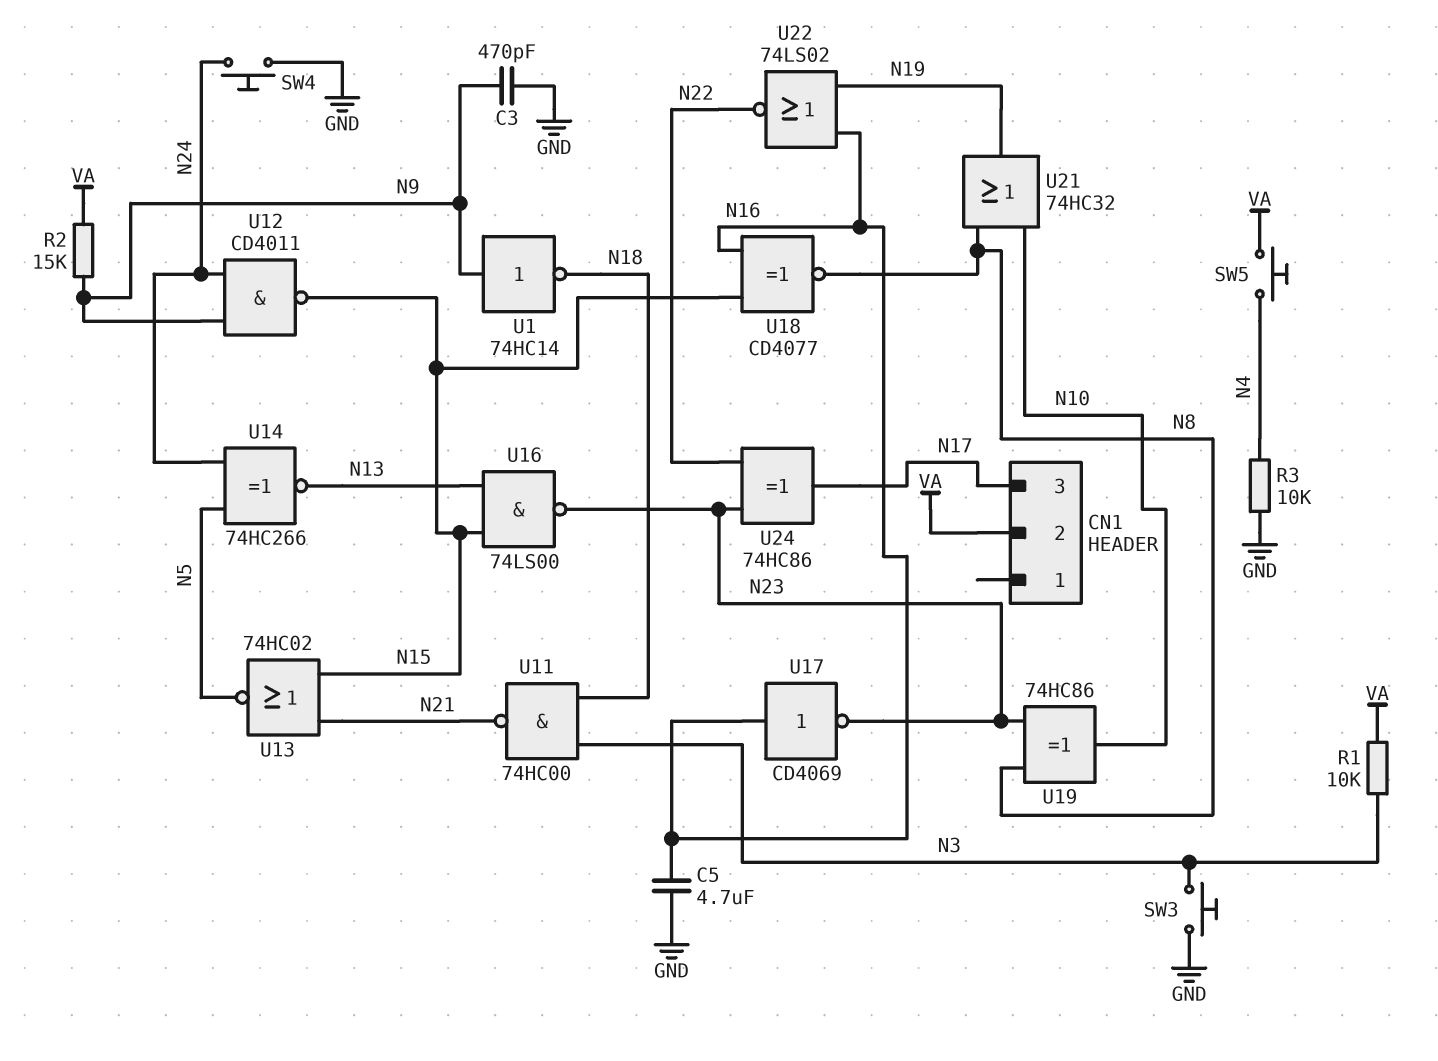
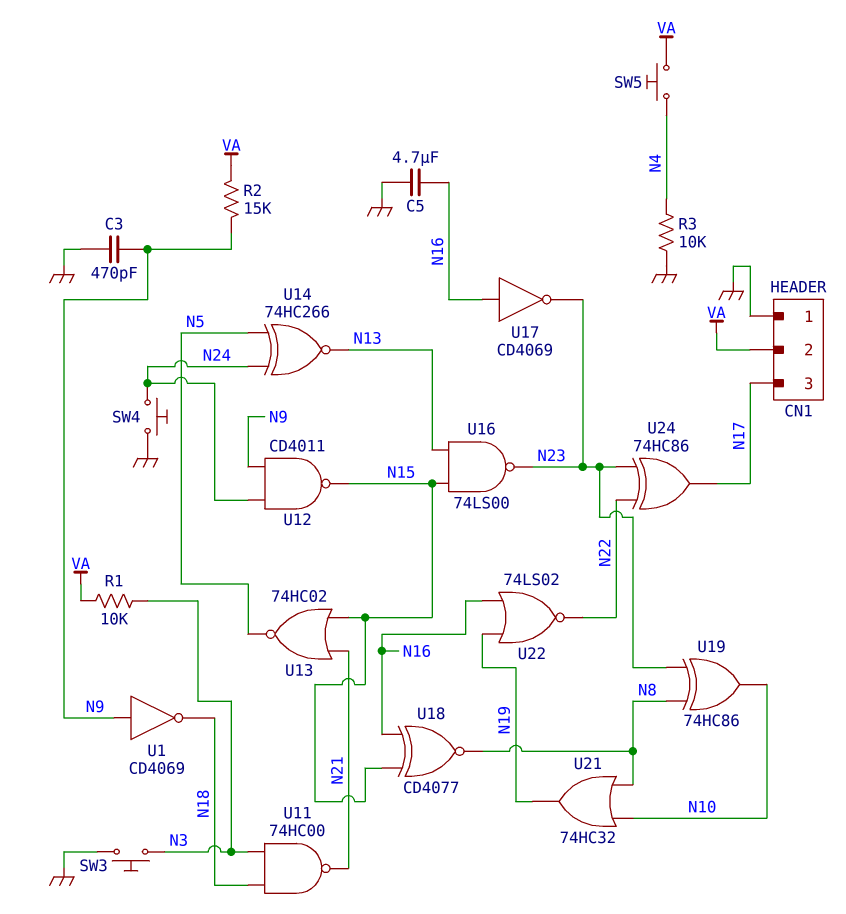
CN1 pin 1: none -> GND
U1: NOT 74HC14 (in N9, out N18) -> NOT CD4069 (in N9, out N18)

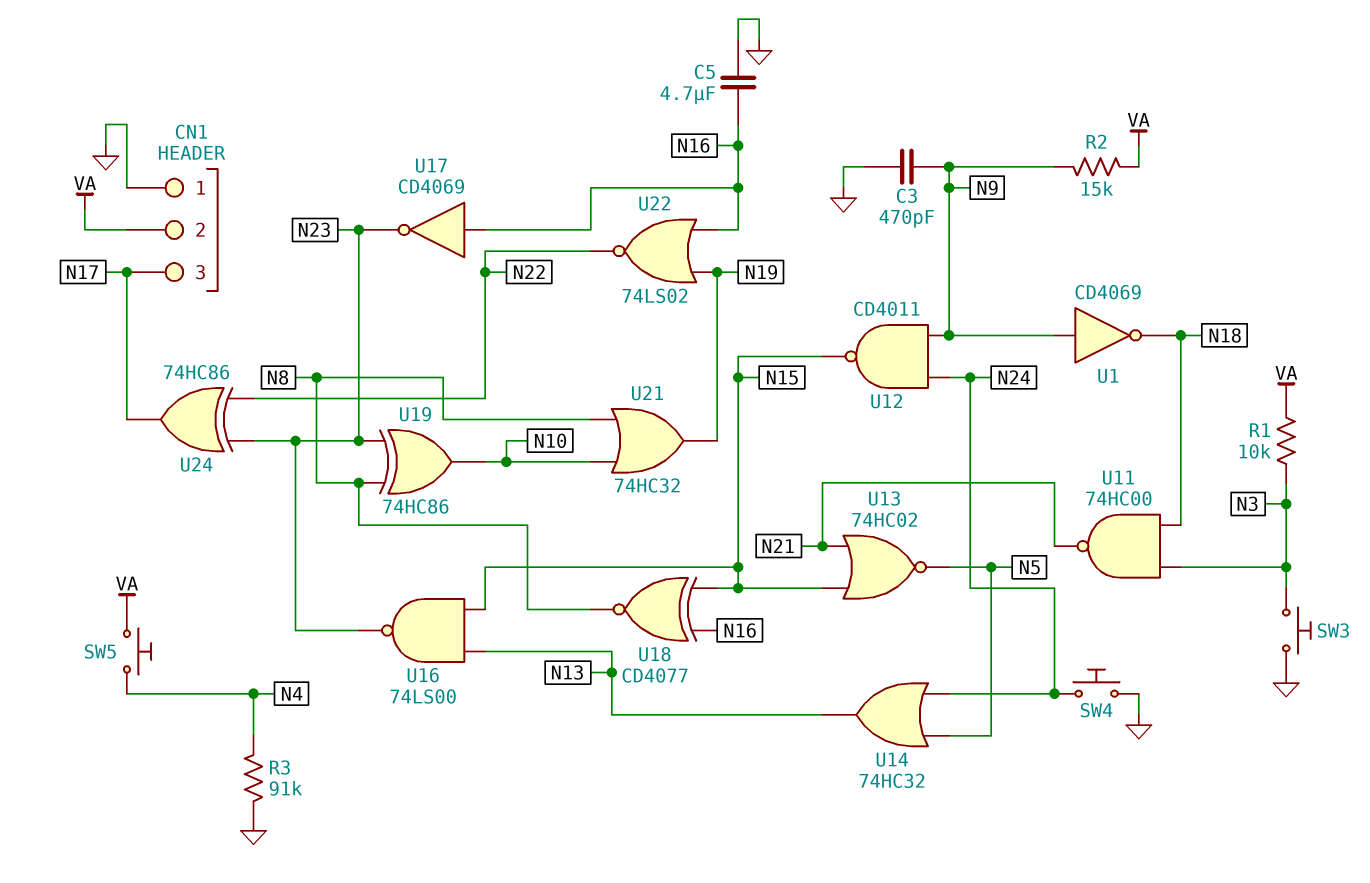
R3: 10k (GND, N4) -> 91k (GND, N4)
U14: XNOR 74HC266 (in N5, in N24, out N13) -> OR 74HC32 (in N5, in N24, out N13)

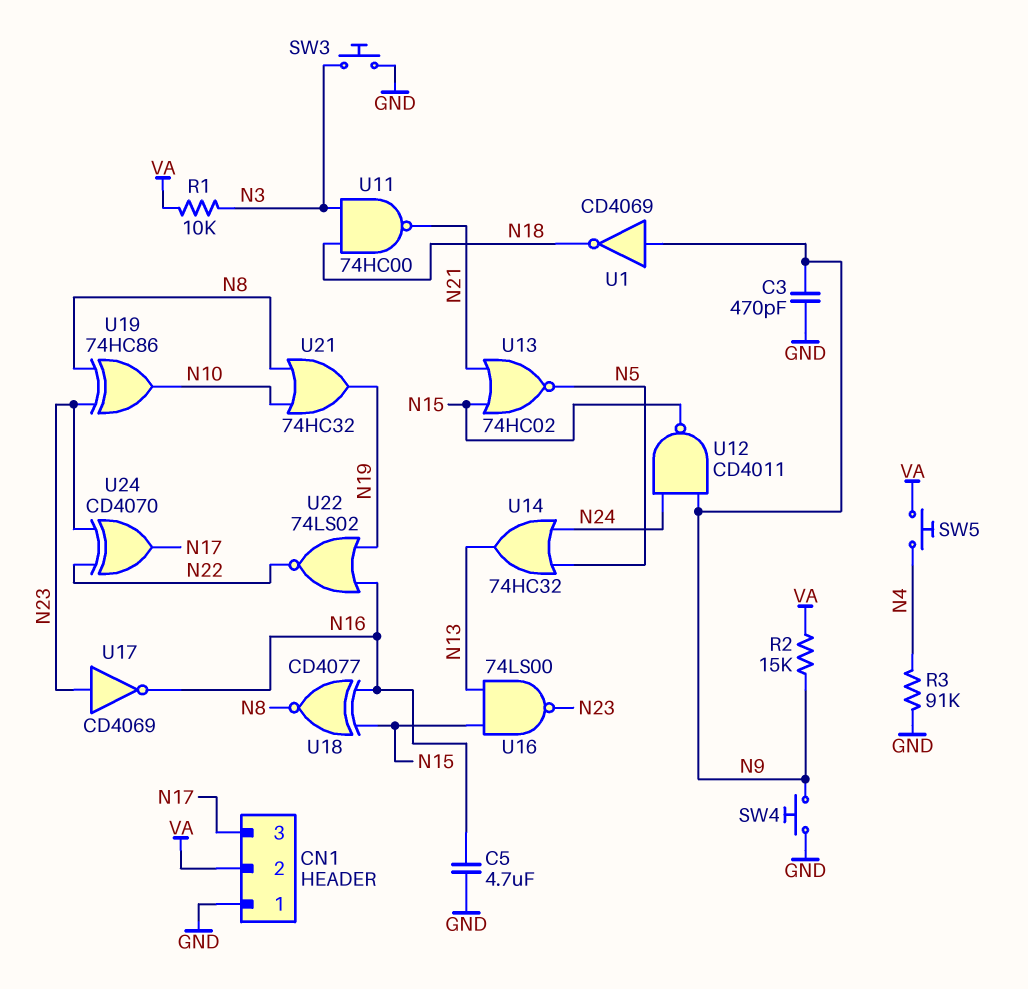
SW4: button (GND, N24) -> button (GND, N9)
U17: NOT CD4069 (in N16, out N23) -> NOT CD4069 (in N23, out N16)
U24: XOR 74HC86 (in N22, in N23, out N17) -> XOR CD4070 (in N22, in N23, out N17)

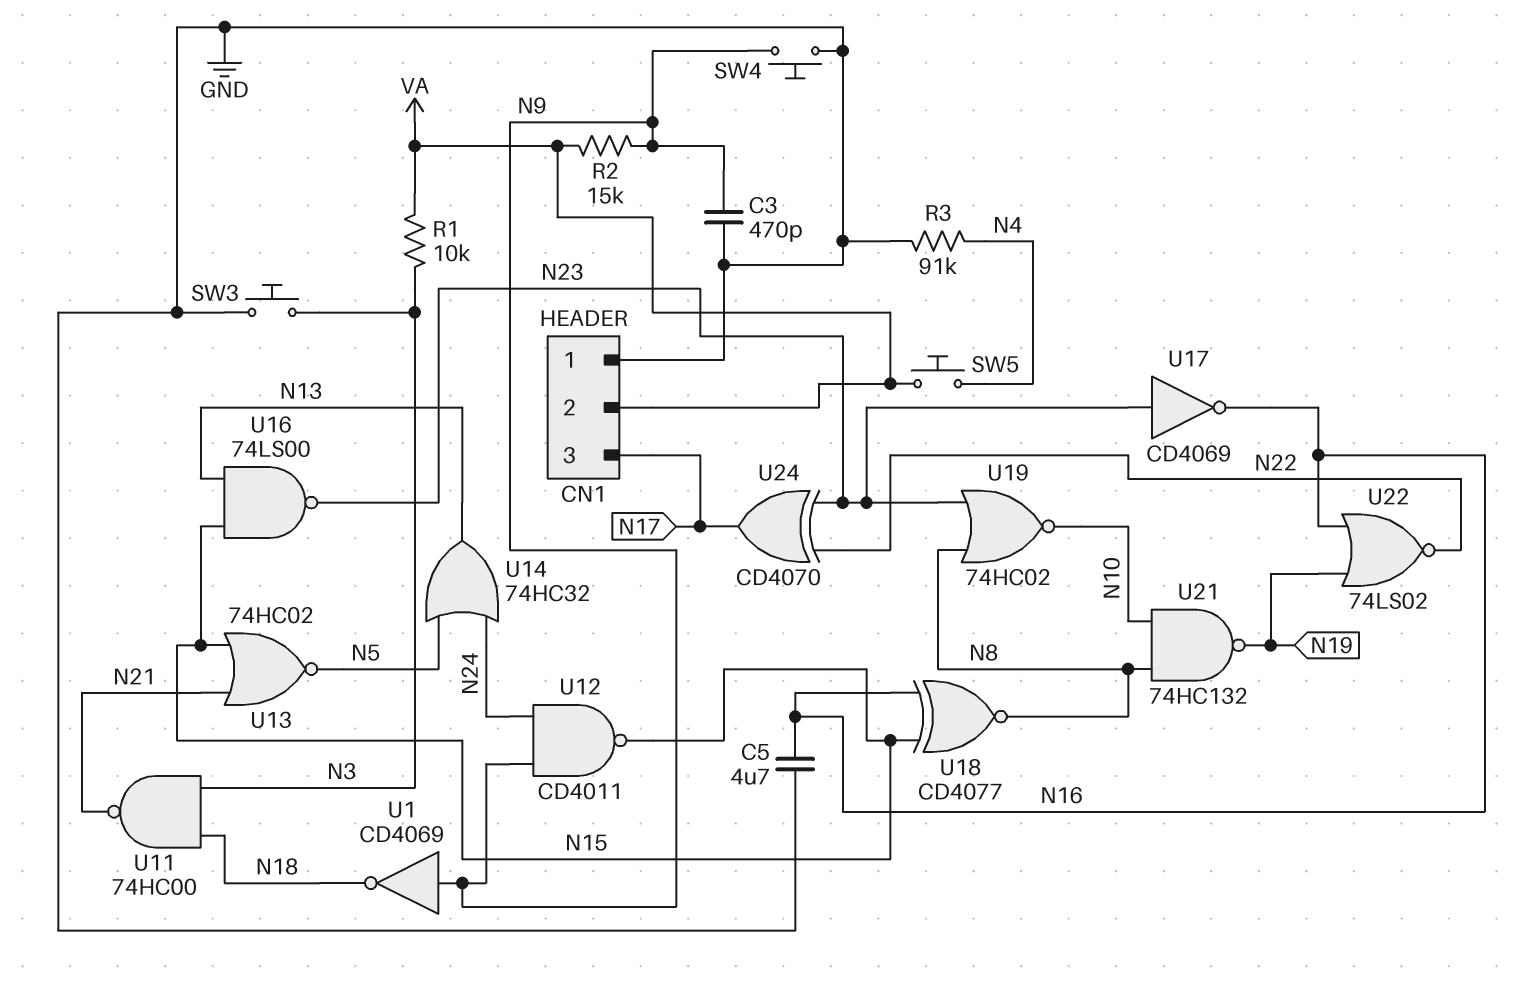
U19: XOR 74HC86 (in N8, in N23, out N10) -> NOR 74HC02 (in N8, in N23, out N10)
U21: OR 74HC32 (in N8, in N10, out N19) -> NAND 74HC132 (in N8, in N10, out N19)

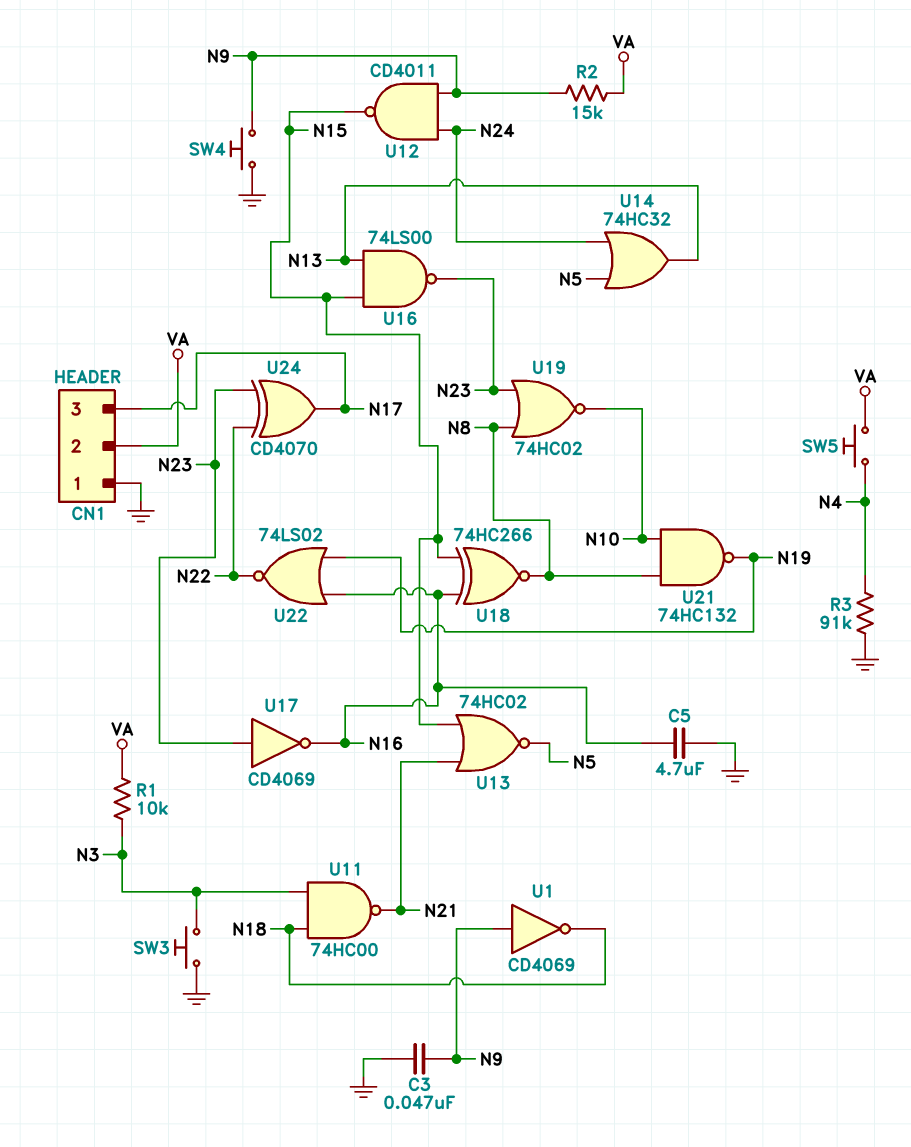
C3: 470pF (GND, N9) -> 47nF (GND, N9)
U18: XNOR CD4077 (in N15, in N16, out N8) -> XNOR 74HC266 (in N15, in N16, out N8)

